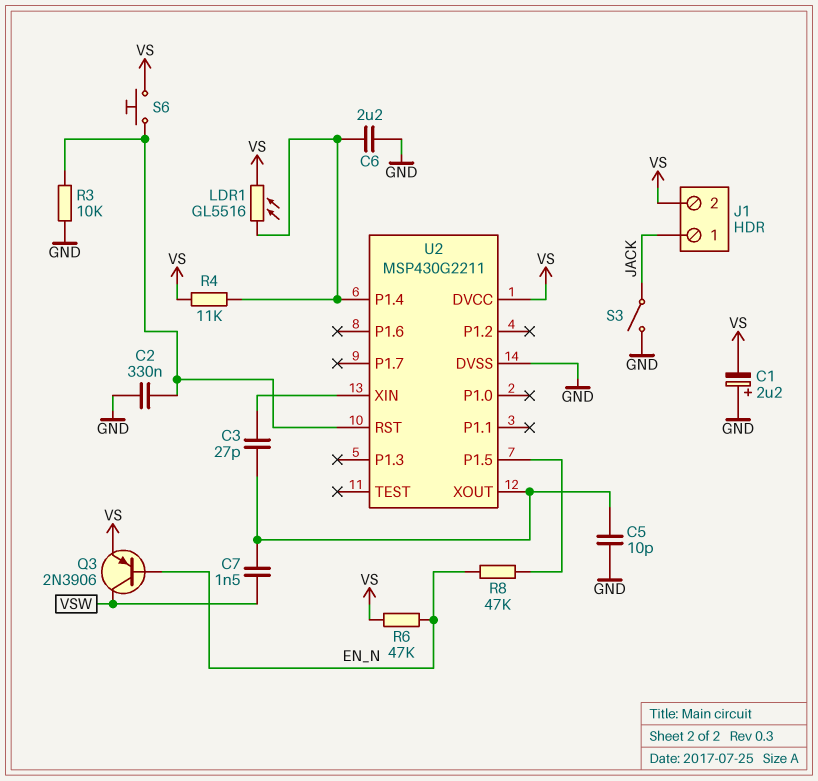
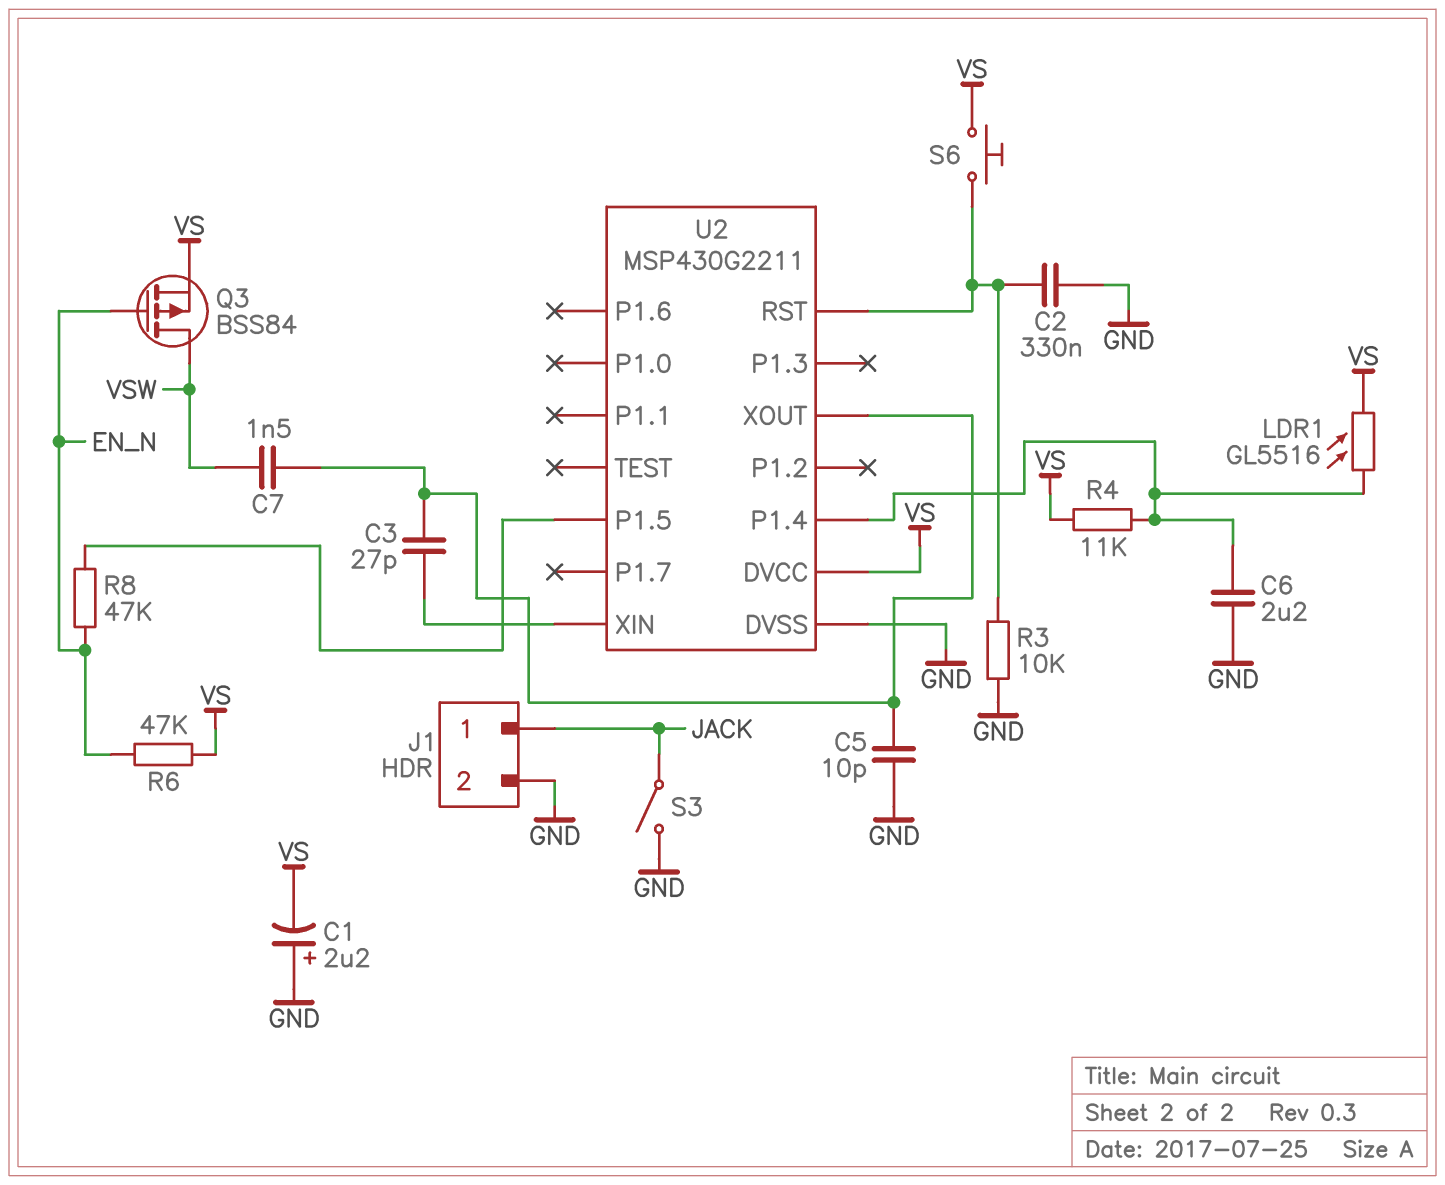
J1 pin 2: VS -> GND
Q3: PNP 2N3906 (B EN_N, C VSW, E VS) -> PMOS BSS84 (G EN_N, D VSW, S VS)

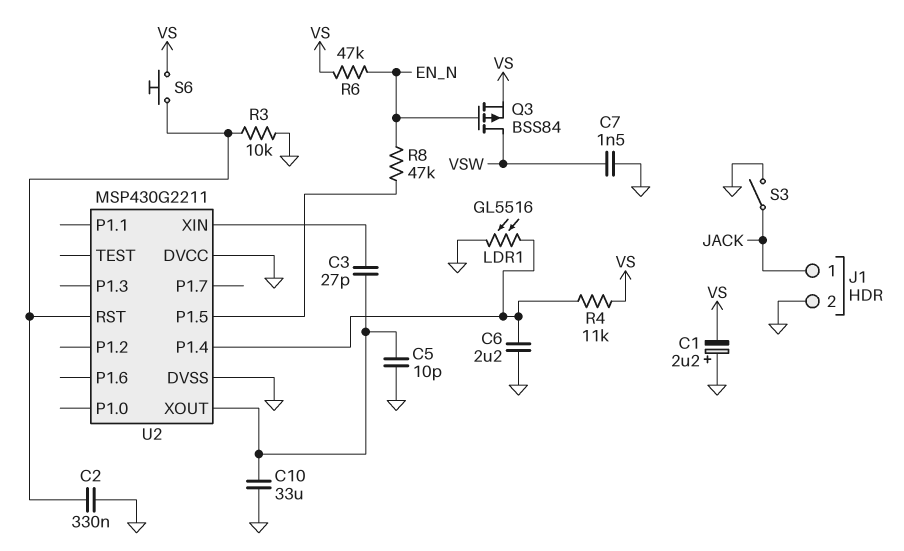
C7: 1.5nF (U2/XOUT, VSW) -> 1.5nF (GND, VSW)
C10: none -> 33uF (GND, U2/XOUT)
LDR1: GL5516 (U2/P1.4, VS) -> GL5516 (GND, U2/P1.4)
U2 pin DVCC: VS -> GND

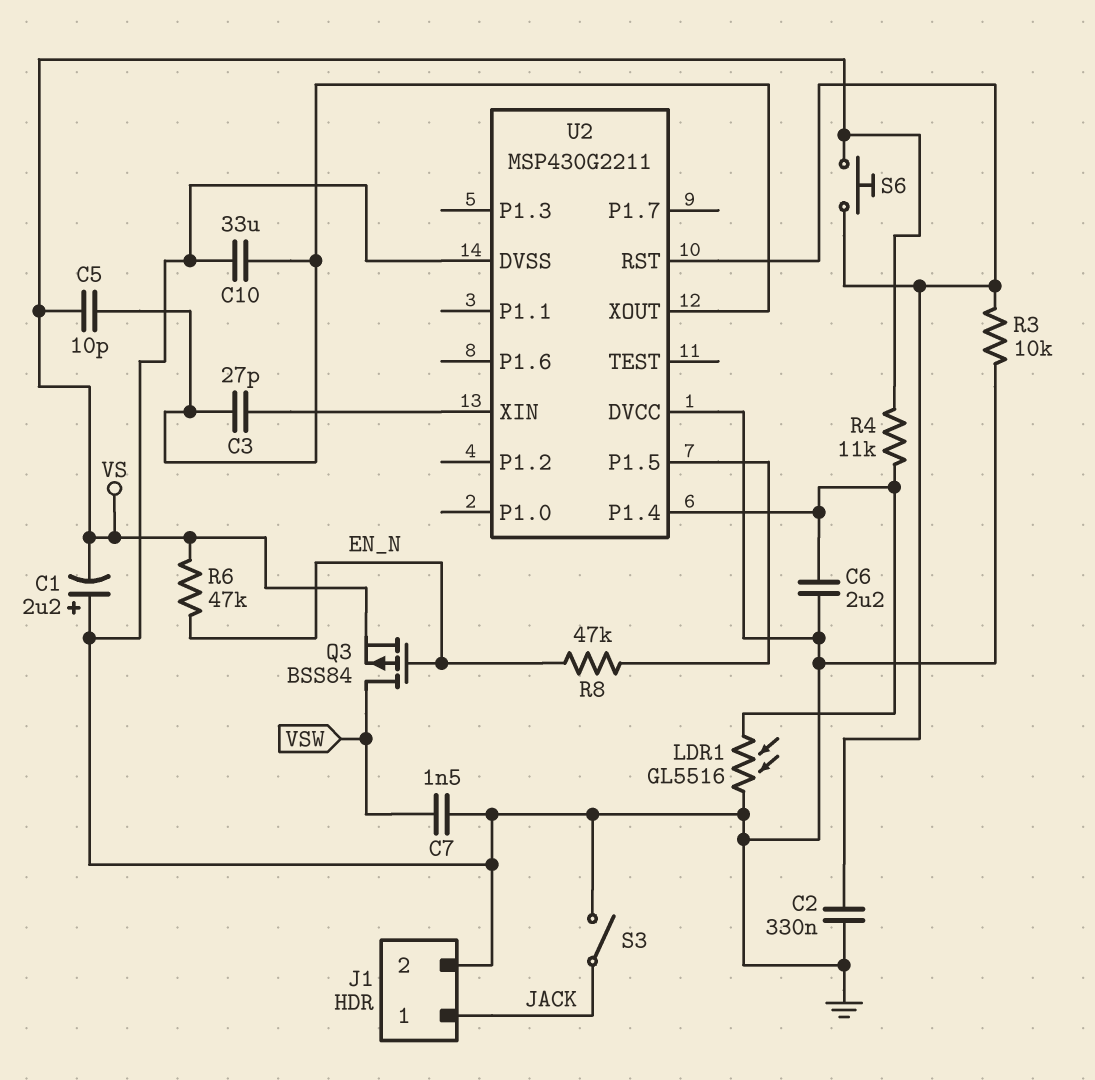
C5: 10pF (GND, U2/XOUT) -> 10pF (U2/XOUT, VS)

